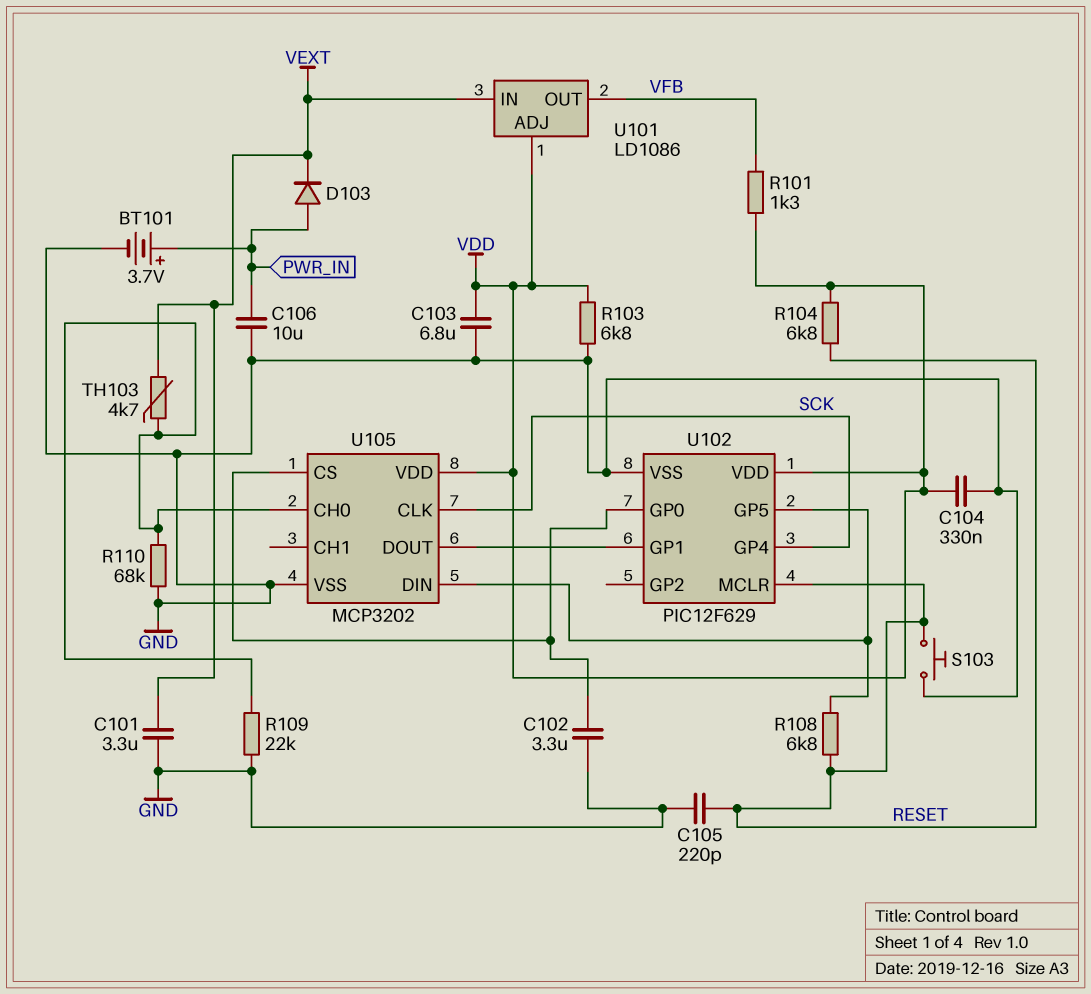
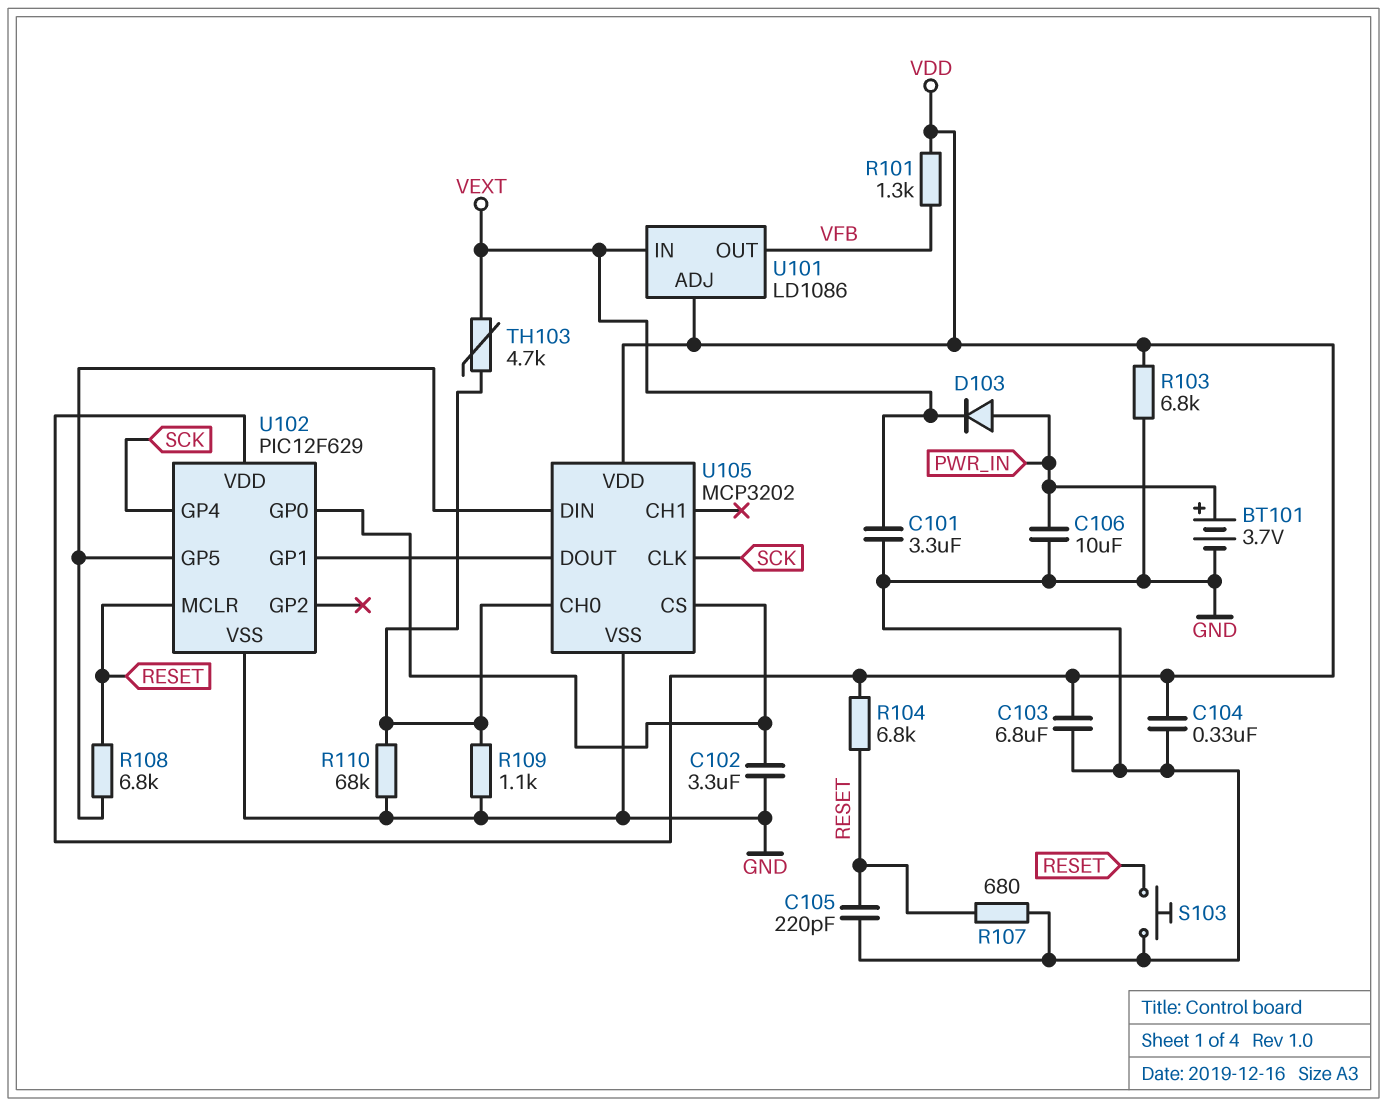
R107: none -> 680 (GND, RESET)
R109: 22k (GND, U105/CH0) -> 1.1k (GND, U105/CH0)

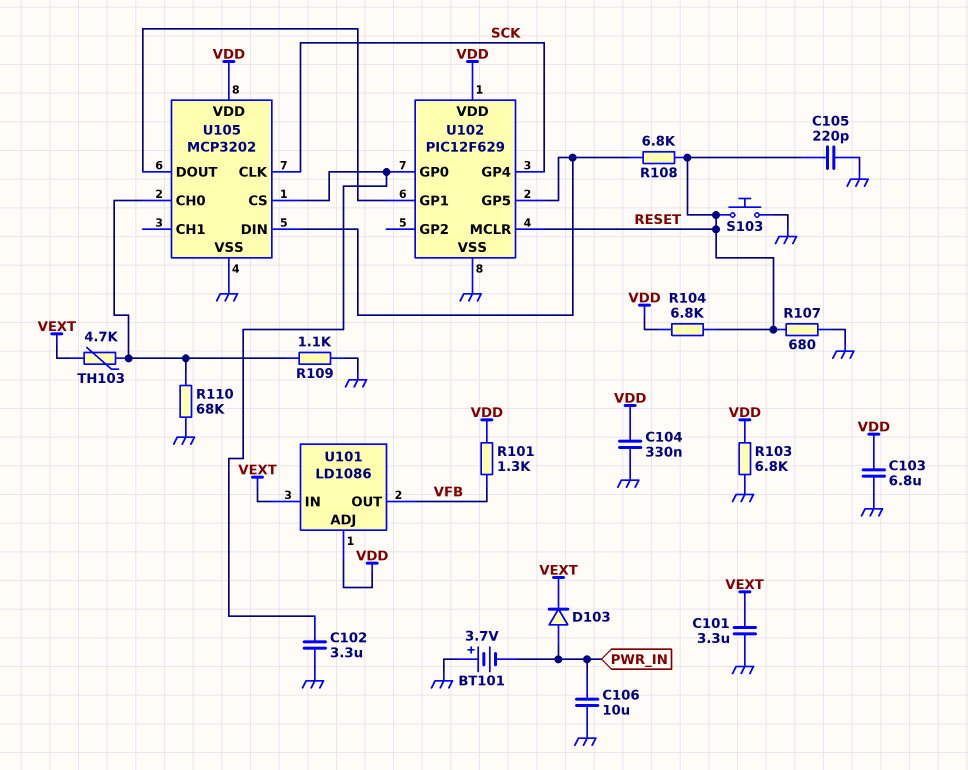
BT101: 3.7V (plus PWR_IN, minus GND) -> 3.7V (plus GND, minus PWR_IN)

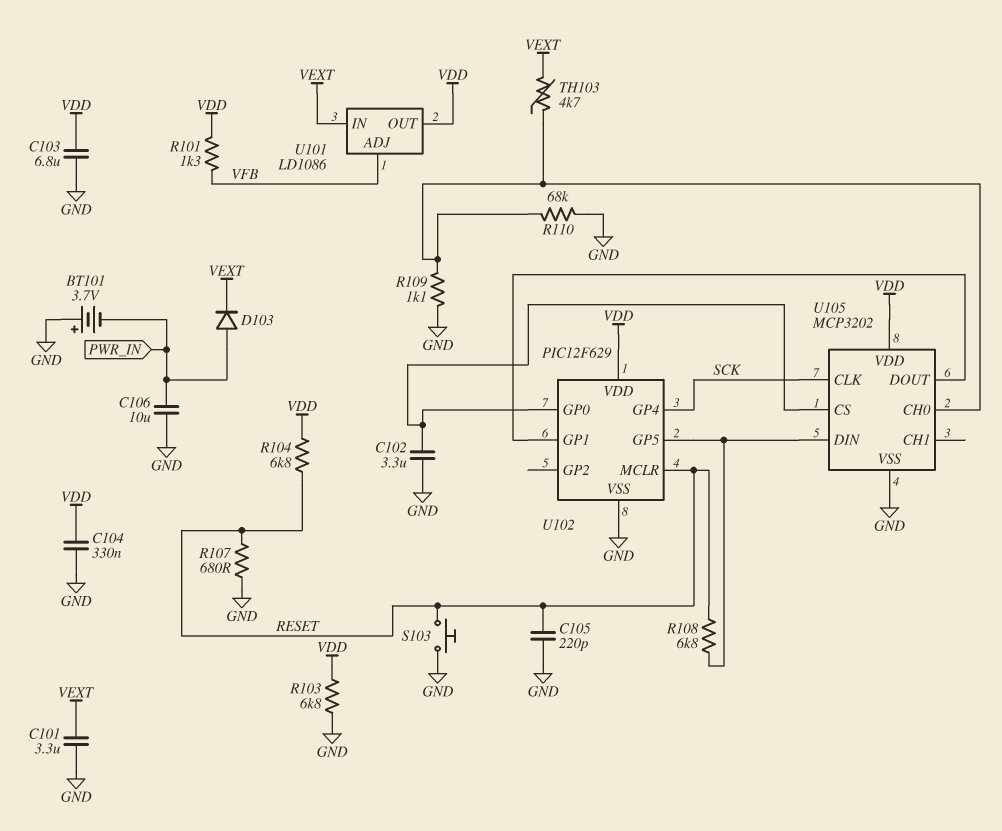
U101 pin ADJ: VDD -> VFB
U101 pin OUT: VFB -> VDD

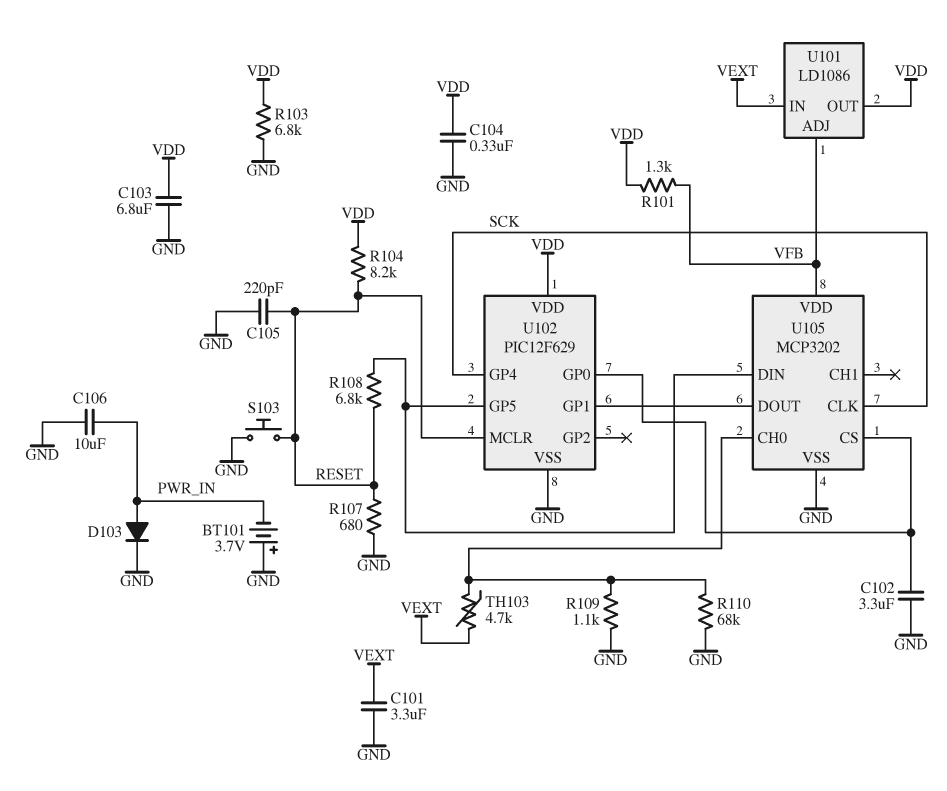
D103: diode (A PWR_IN, K VEXT) -> diode (A PWR_IN, K GND)
R104: 6.8k (RESET, VDD) -> 8.2k (RESET, VDD)
U105 pin VDD: VDD -> VFB

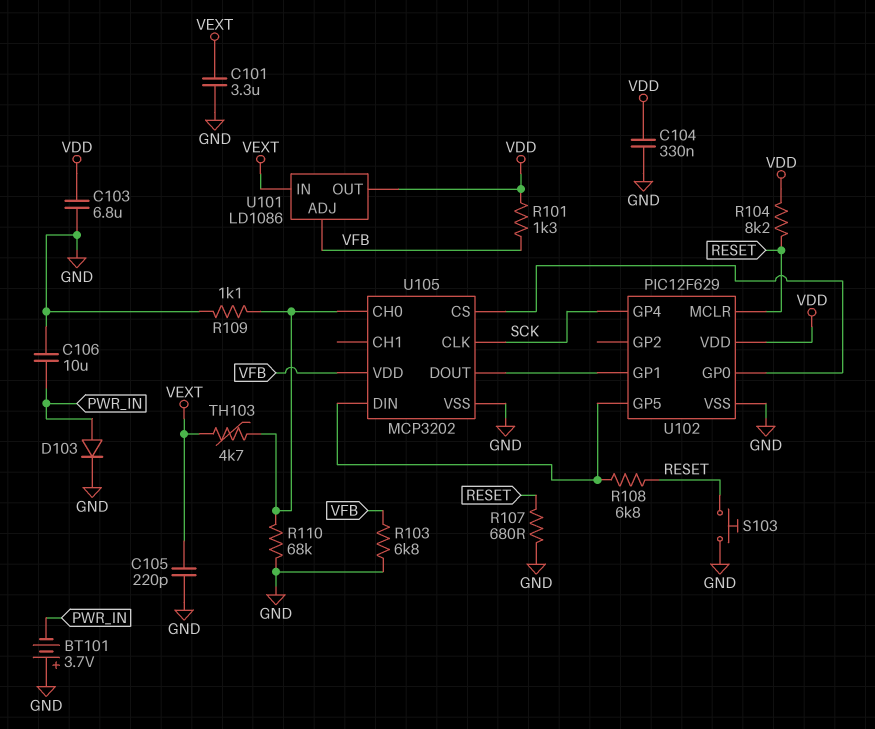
C102: 3.3uF (GND, U102/GP0) -> none
C105: 220pF (GND, RESET) -> 220pF (GND, VEXT)
R103: 6.8k (GND, VDD) -> 6.8k (GND, VFB)

